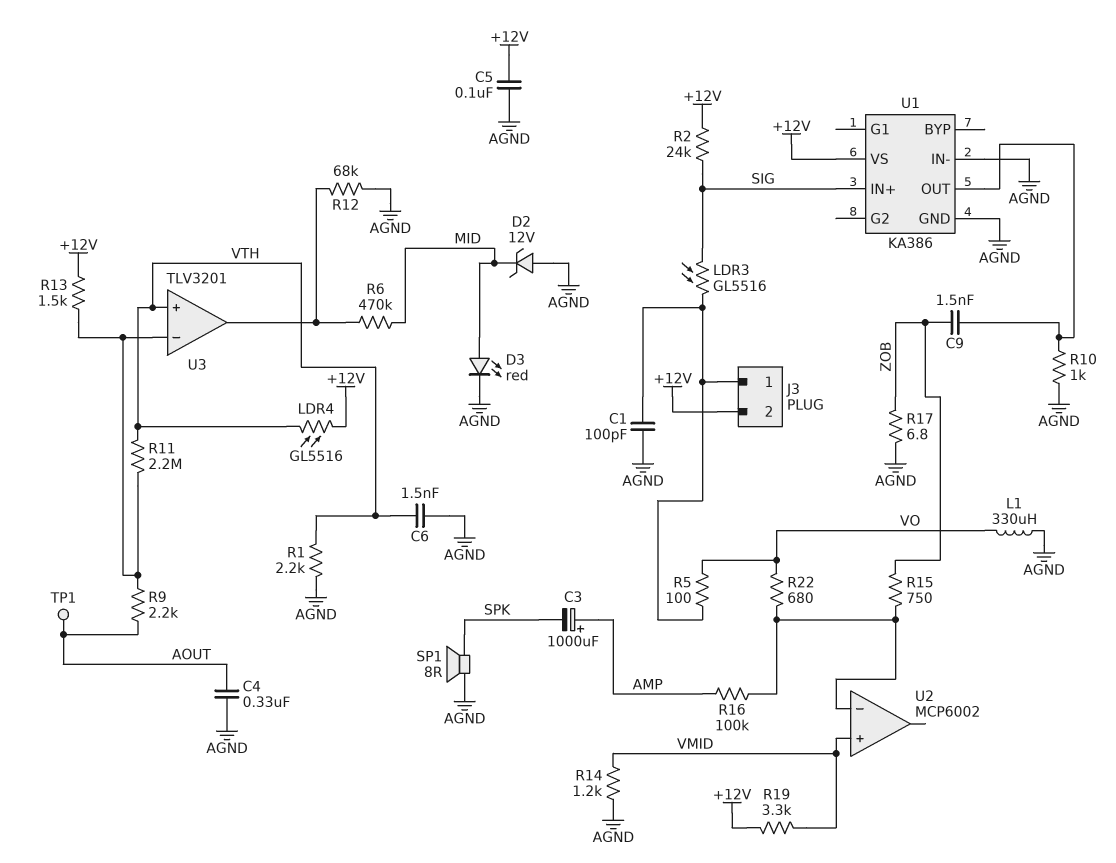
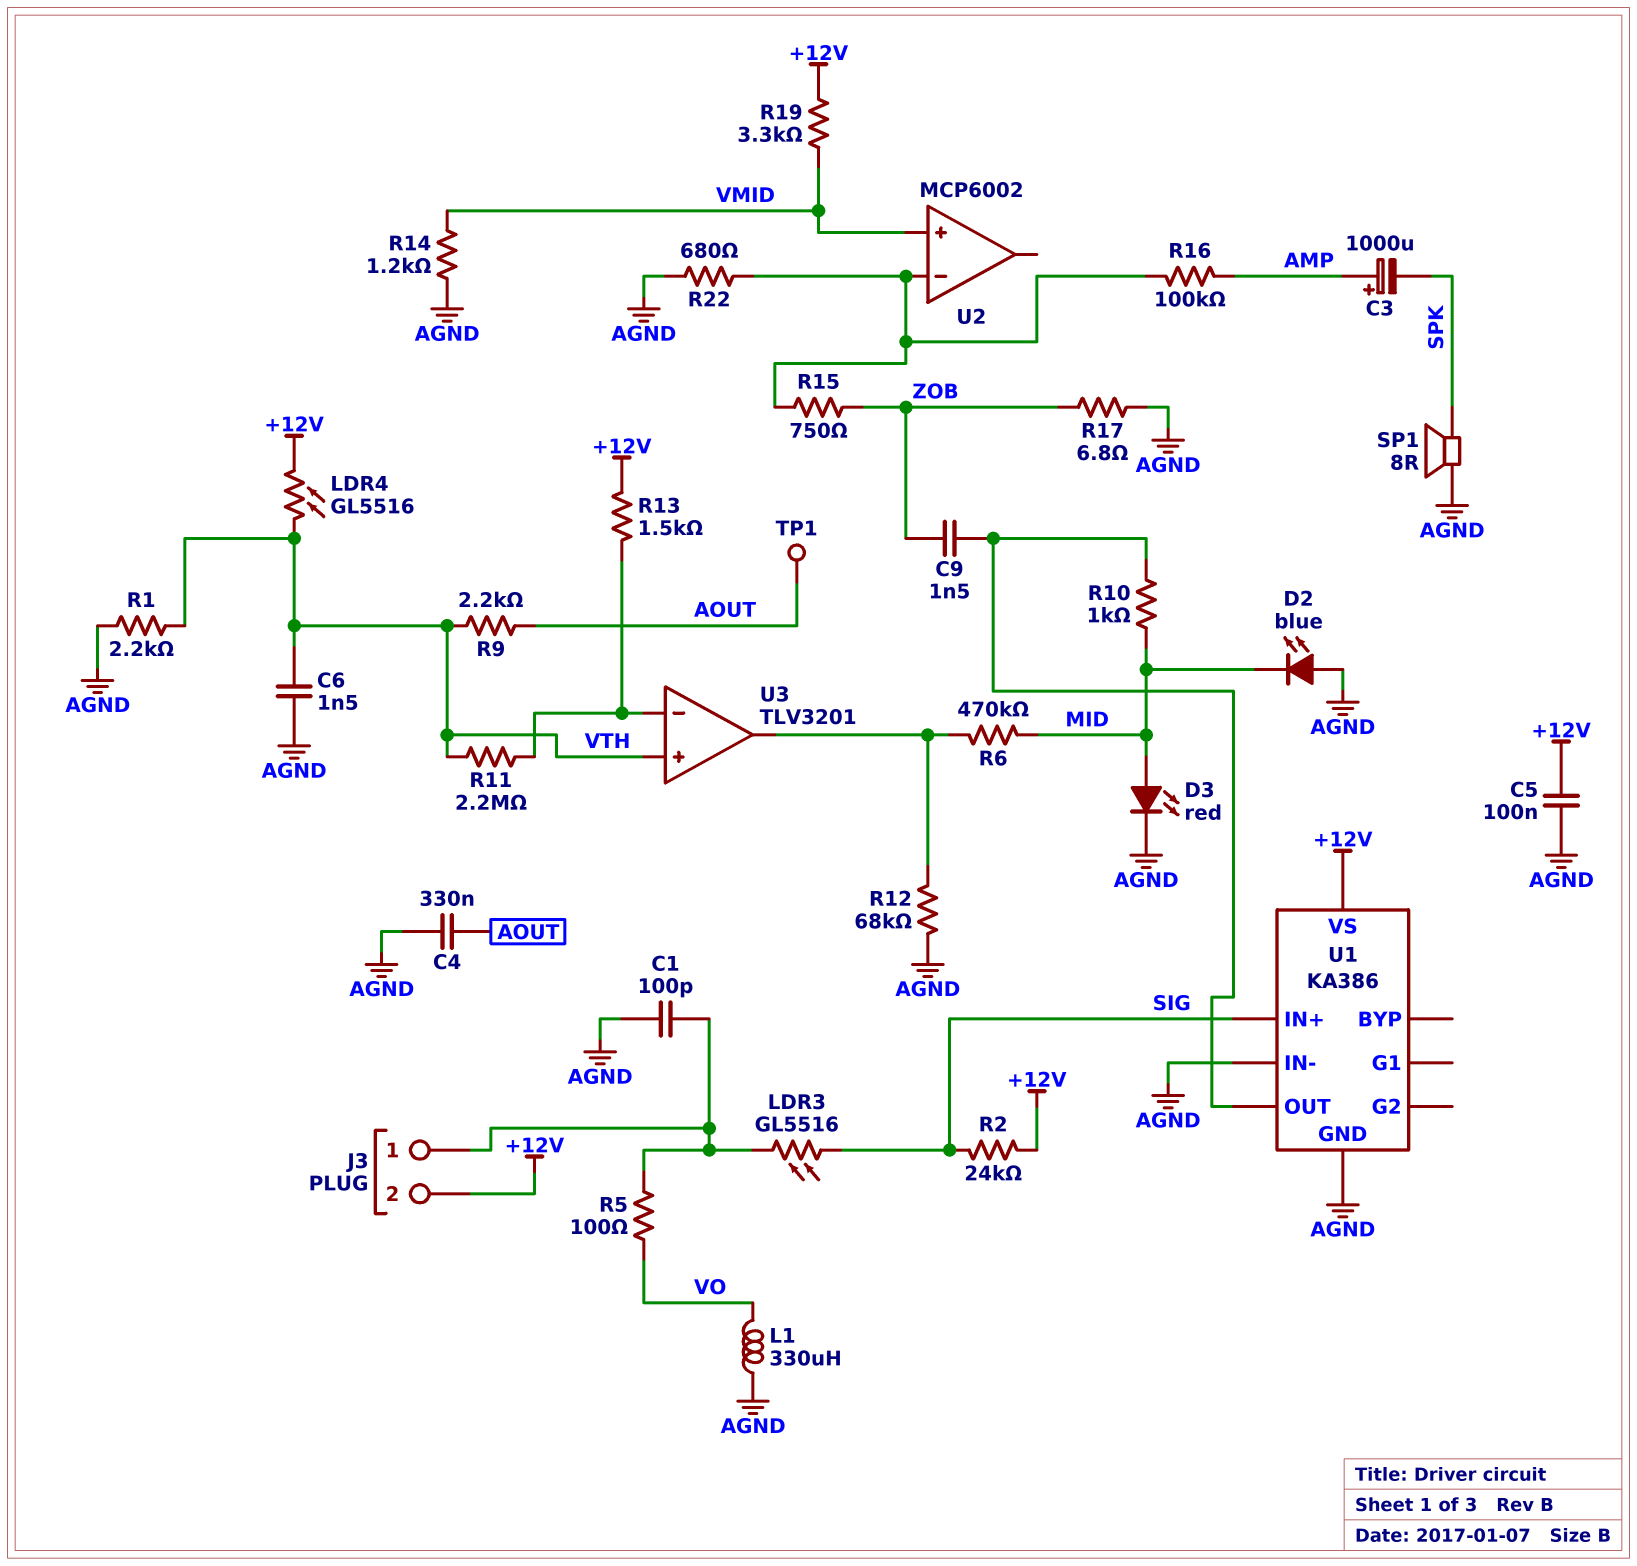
D2: zener 12V (A AGND, K MID) -> LED blue (A AGND, K MID)
R9: 2.2k (AOUT, U3/in-) -> 2.2k (AOUT, VTH)
R10: 1k (AGND, U1/OUT) -> 1k (MID, U1/OUT)
R22: 680 (U2/in-, VO) -> 680 (AGND, U2/in-)

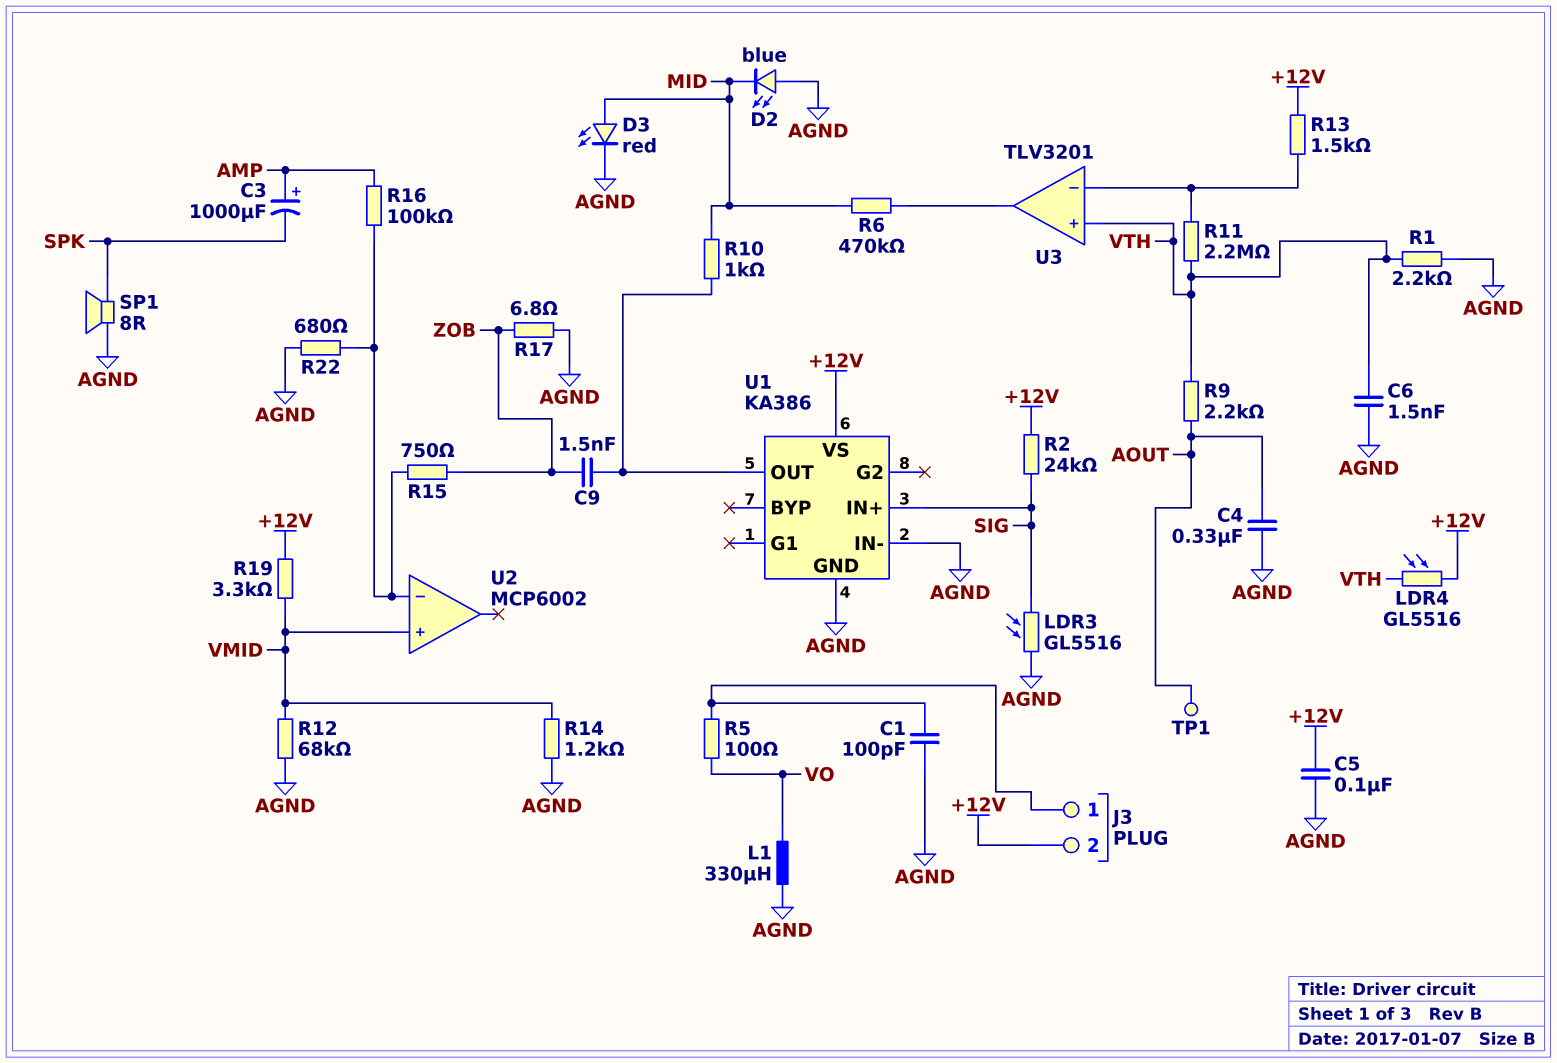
LDR3: GL5516 (J3/1, SIG) -> GL5516 (AGND, SIG)
R12: 68k (AGND, U3/out) -> 68k (AGND, VMID)

